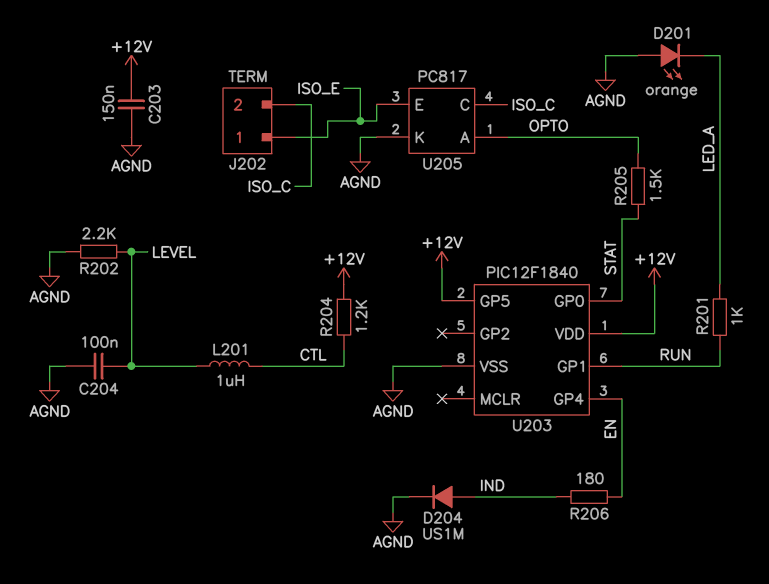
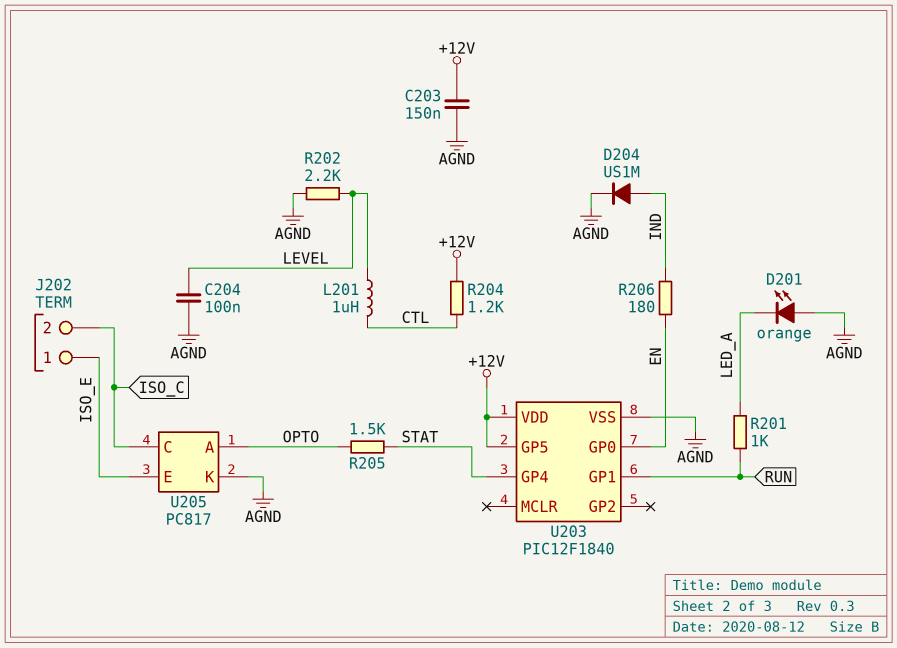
U203 pin GP0: STAT -> EN
U203 pin GP4: EN -> STAT

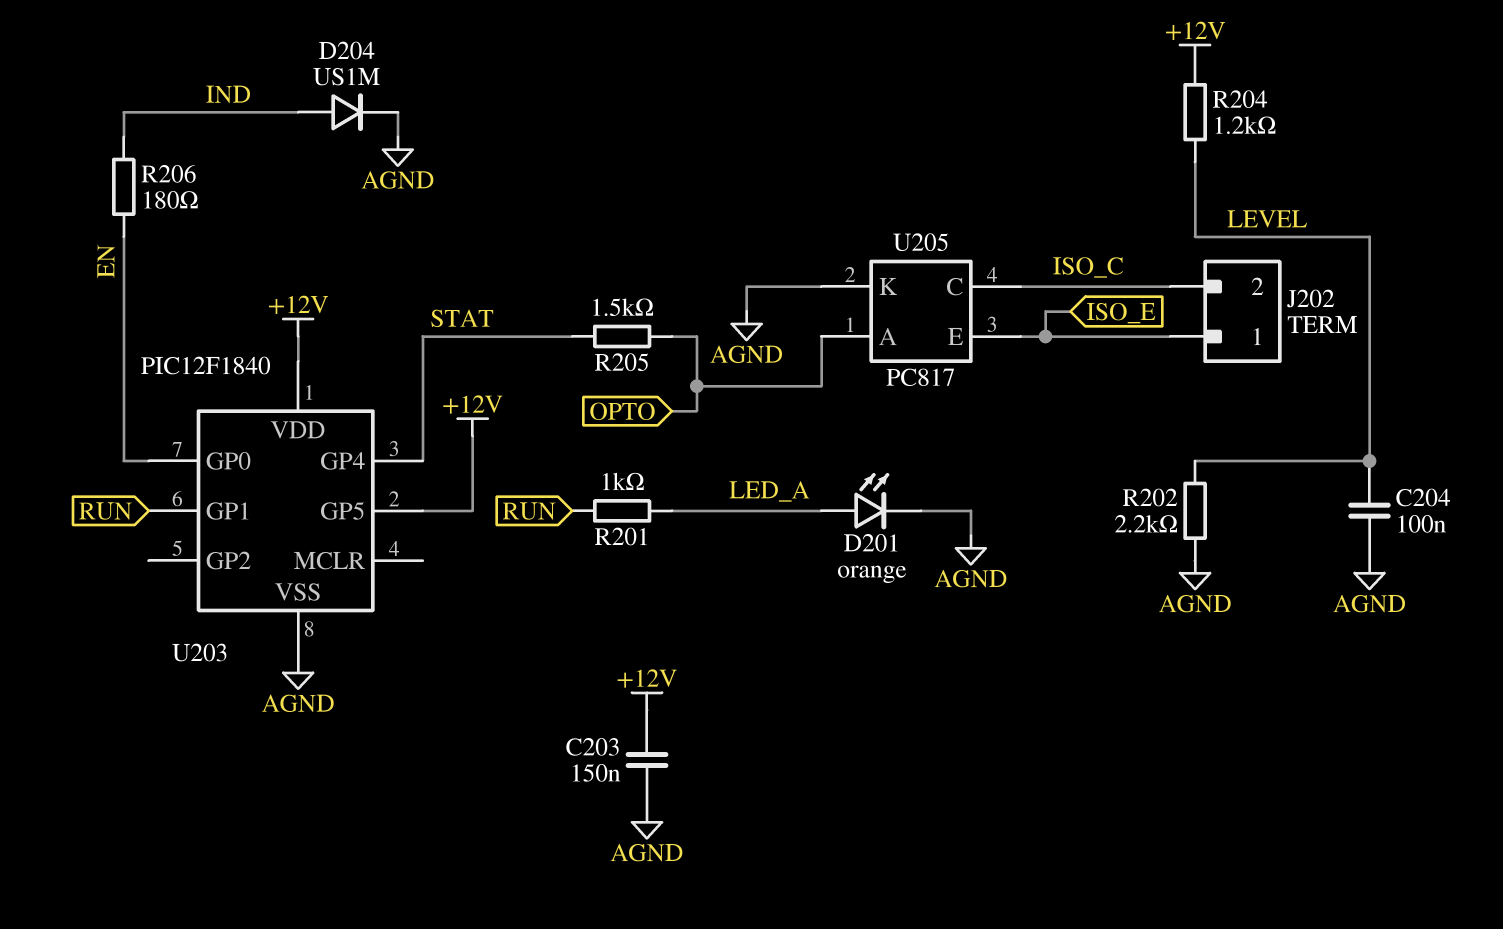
D201: LED orange (A AGND, K LED_A) -> LED orange (A LED_A, K AGND)
L201: 1uH (CTL, LEVEL) -> none
R204: 1.2k (+12V, CTL) -> 1.2k (+12V, LEVEL)

